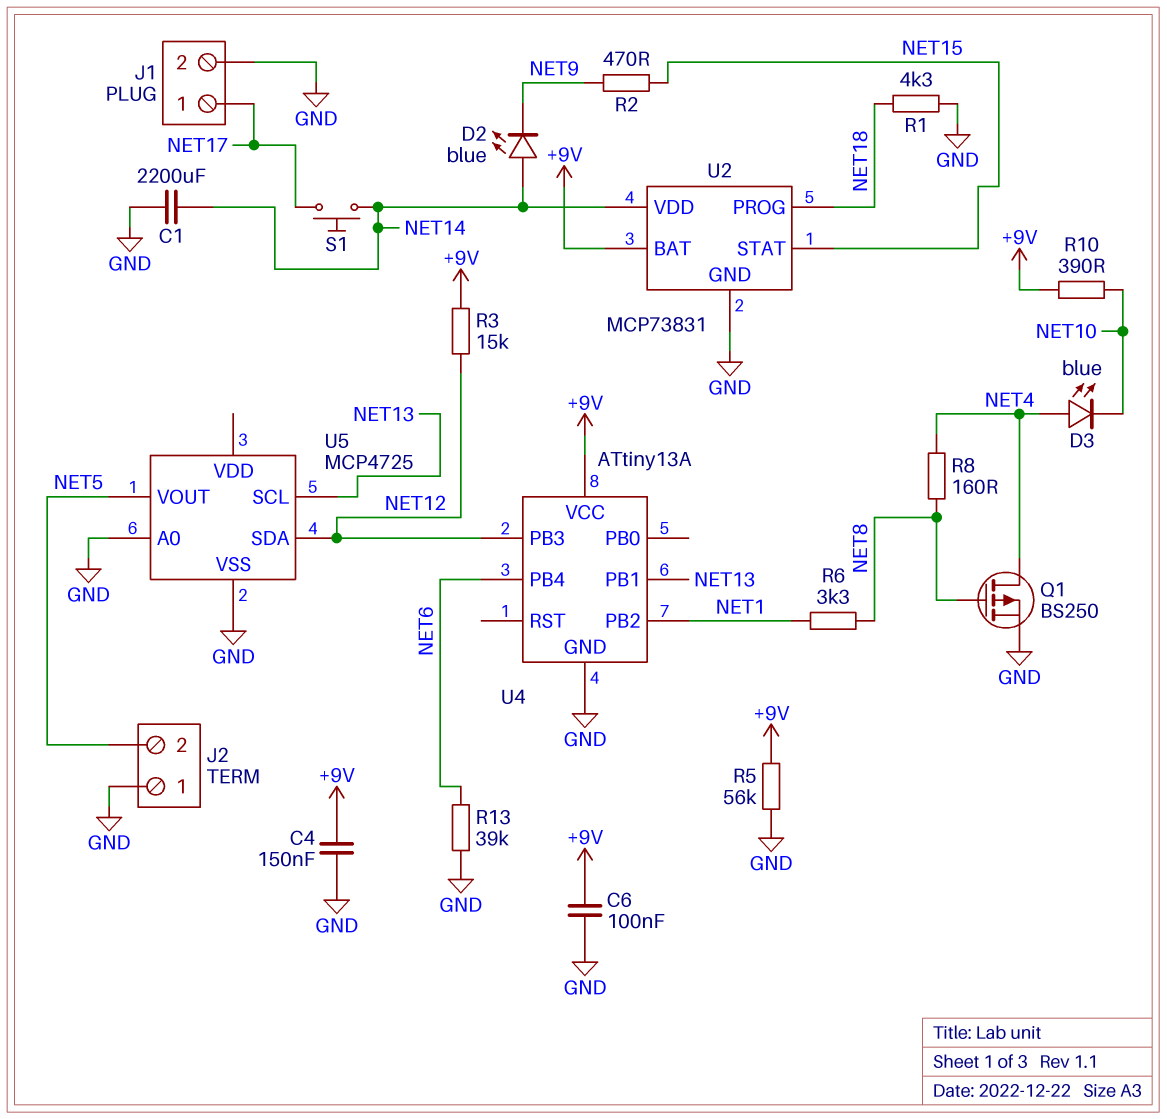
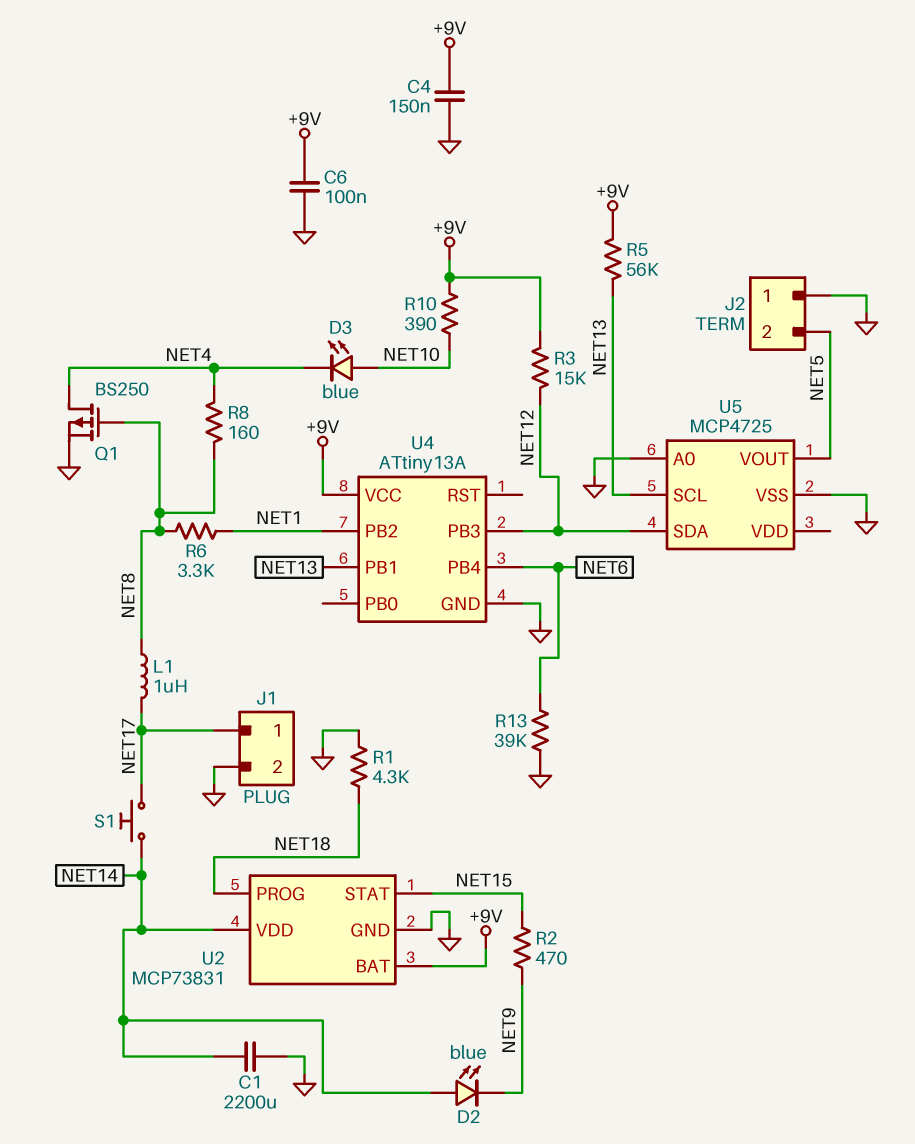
D3: LED blue (A NET4, K NET10) -> LED blue (A NET10, K NET4)
L1: none -> 1uH (NET8, NET17)
R5: 56k (+9V, GND) -> 56k (+9V, NET13)

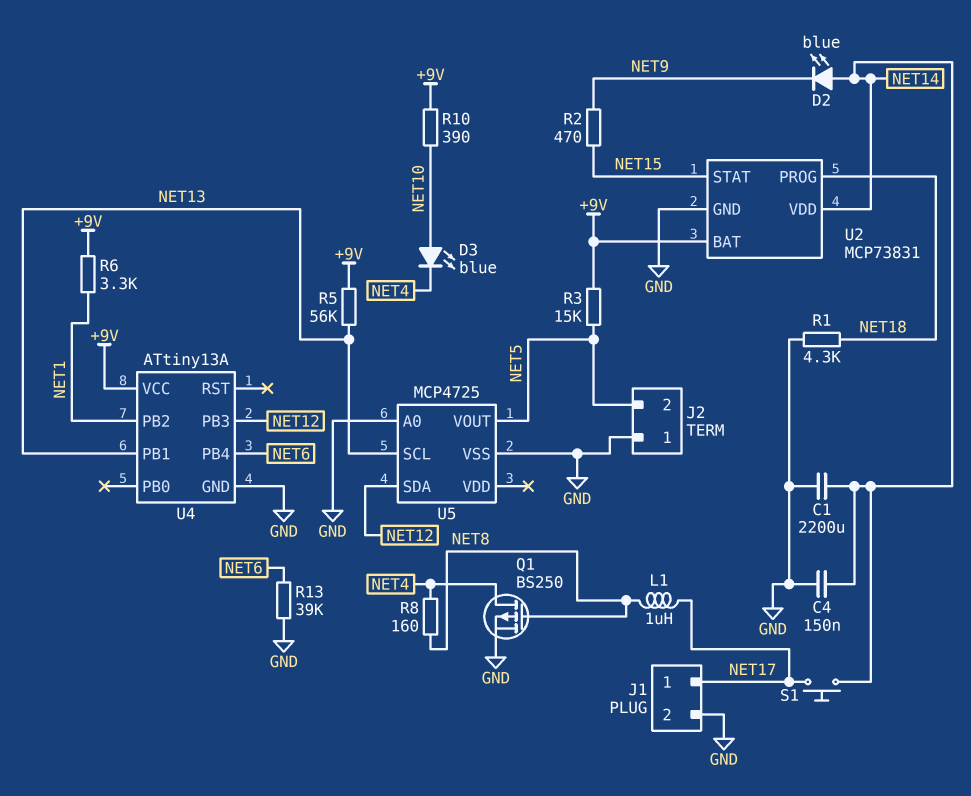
C4: 150nF (+9V, GND) -> 150nF (GND, NET14)
C6: 100nF (+9V, GND) -> none
R3: 15k (+9V, NET12) -> 15k (+9V, NET5)
R6: 3.3k (NET1, NET8) -> 3.3k (+9V, NET1)

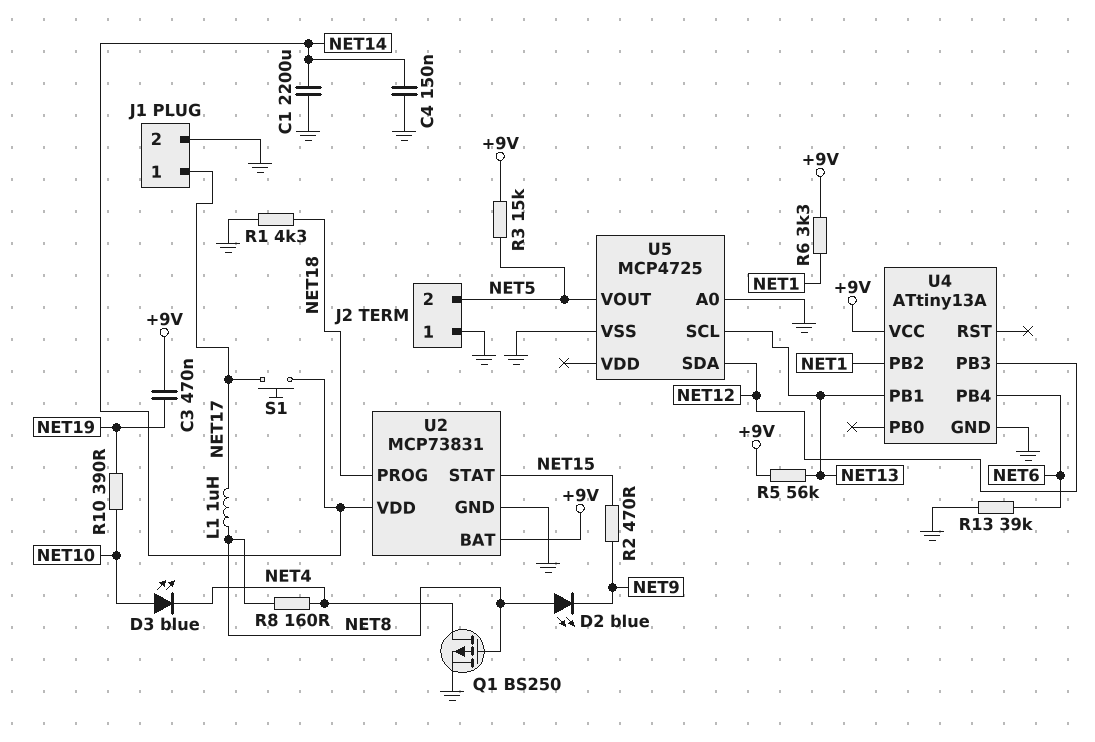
C3: none -> 470nF (+9V, NET19)
D2: LED blue (A NET14, K NET9) -> LED blue (A NET8, K NET9)
R10: 390 (+9V, NET10) -> 390 (NET10, NET19)

